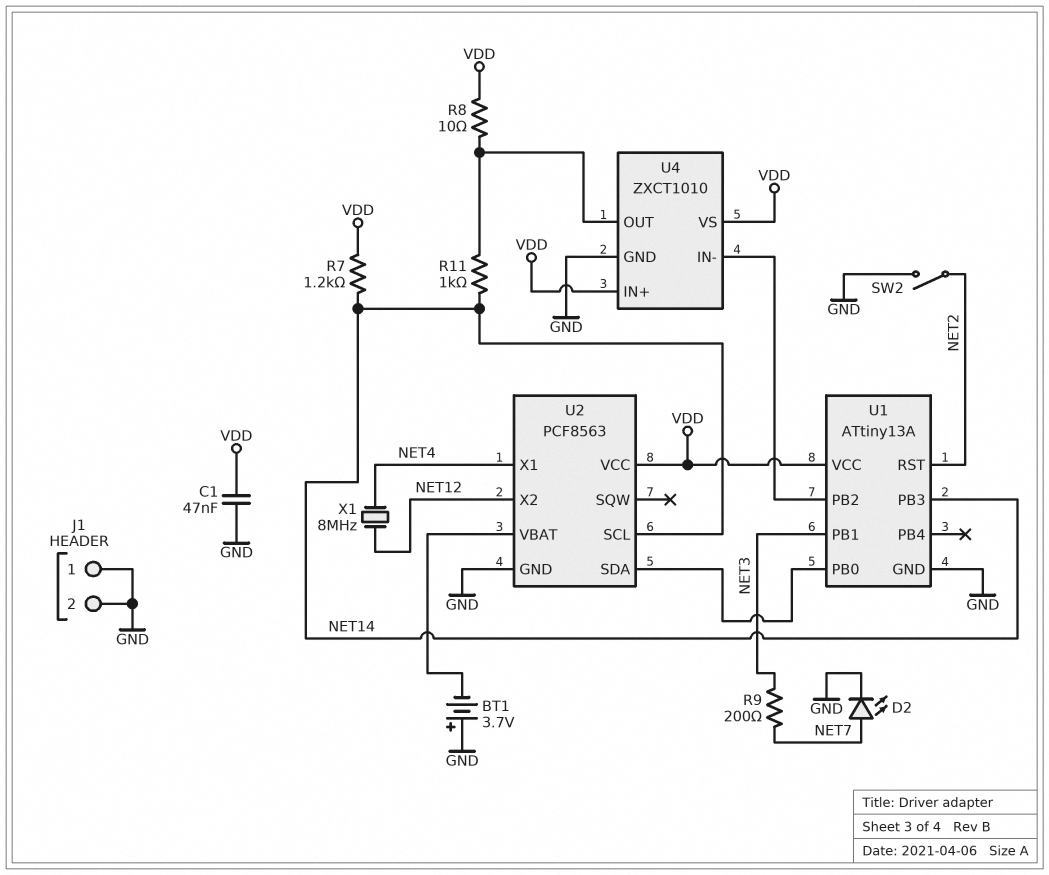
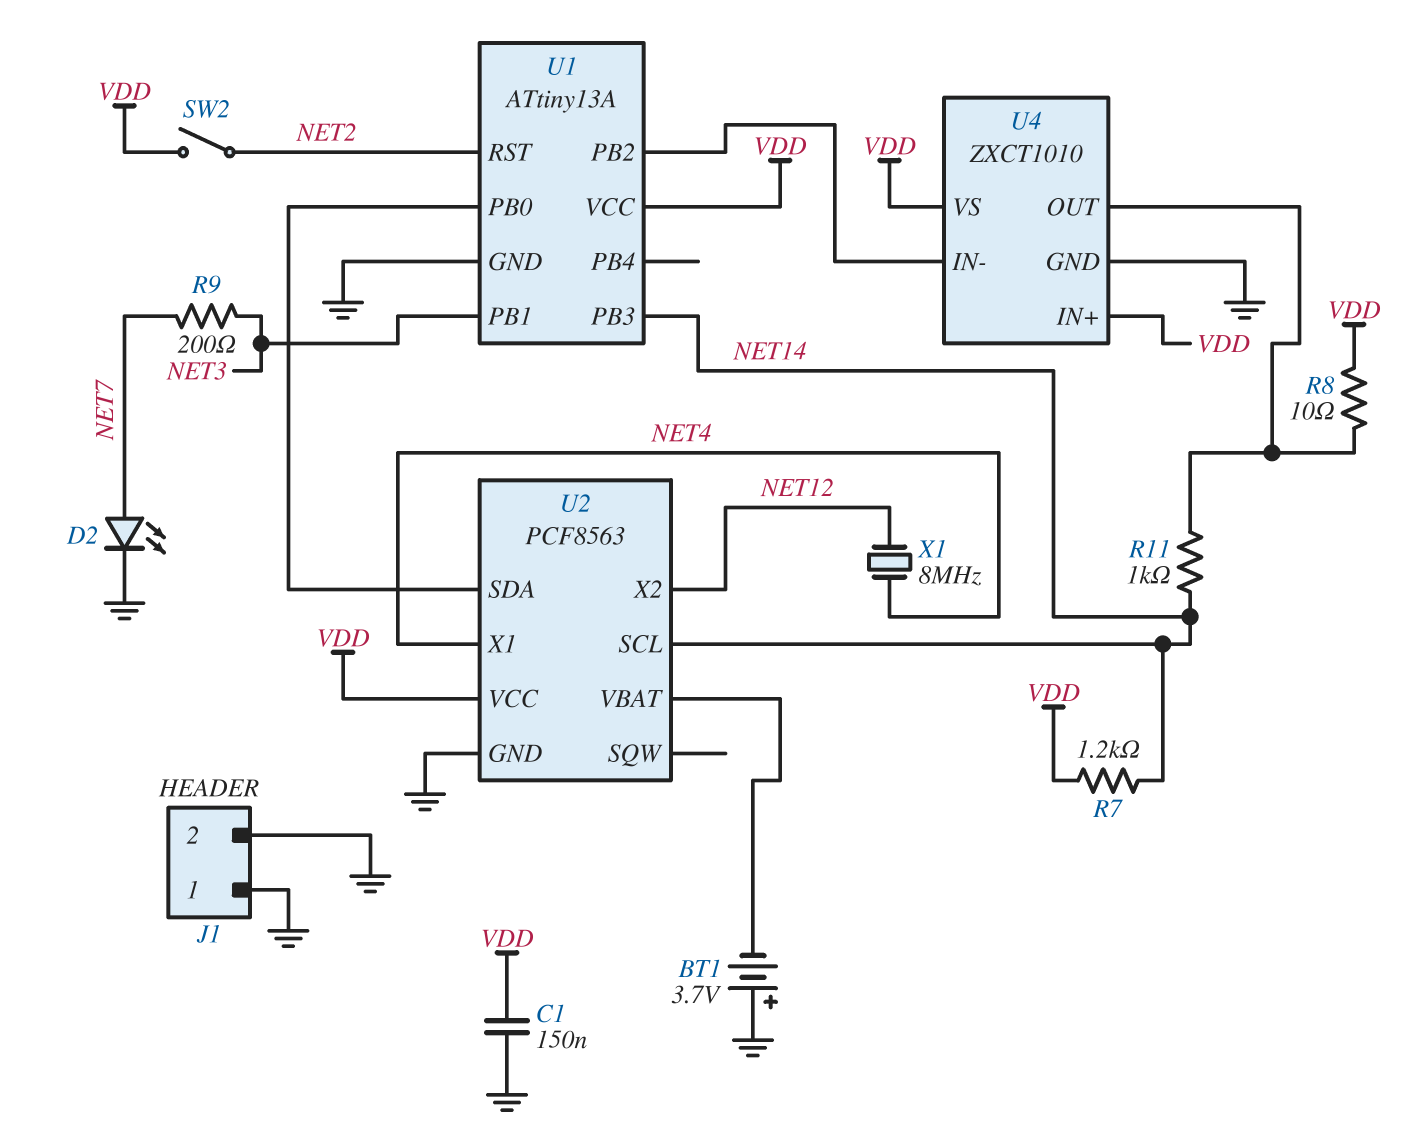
C1: 47nF (GND, VDD) -> 150nF (GND, VDD)
SW2: switch (GND, NET2) -> switch (NET2, VDD)

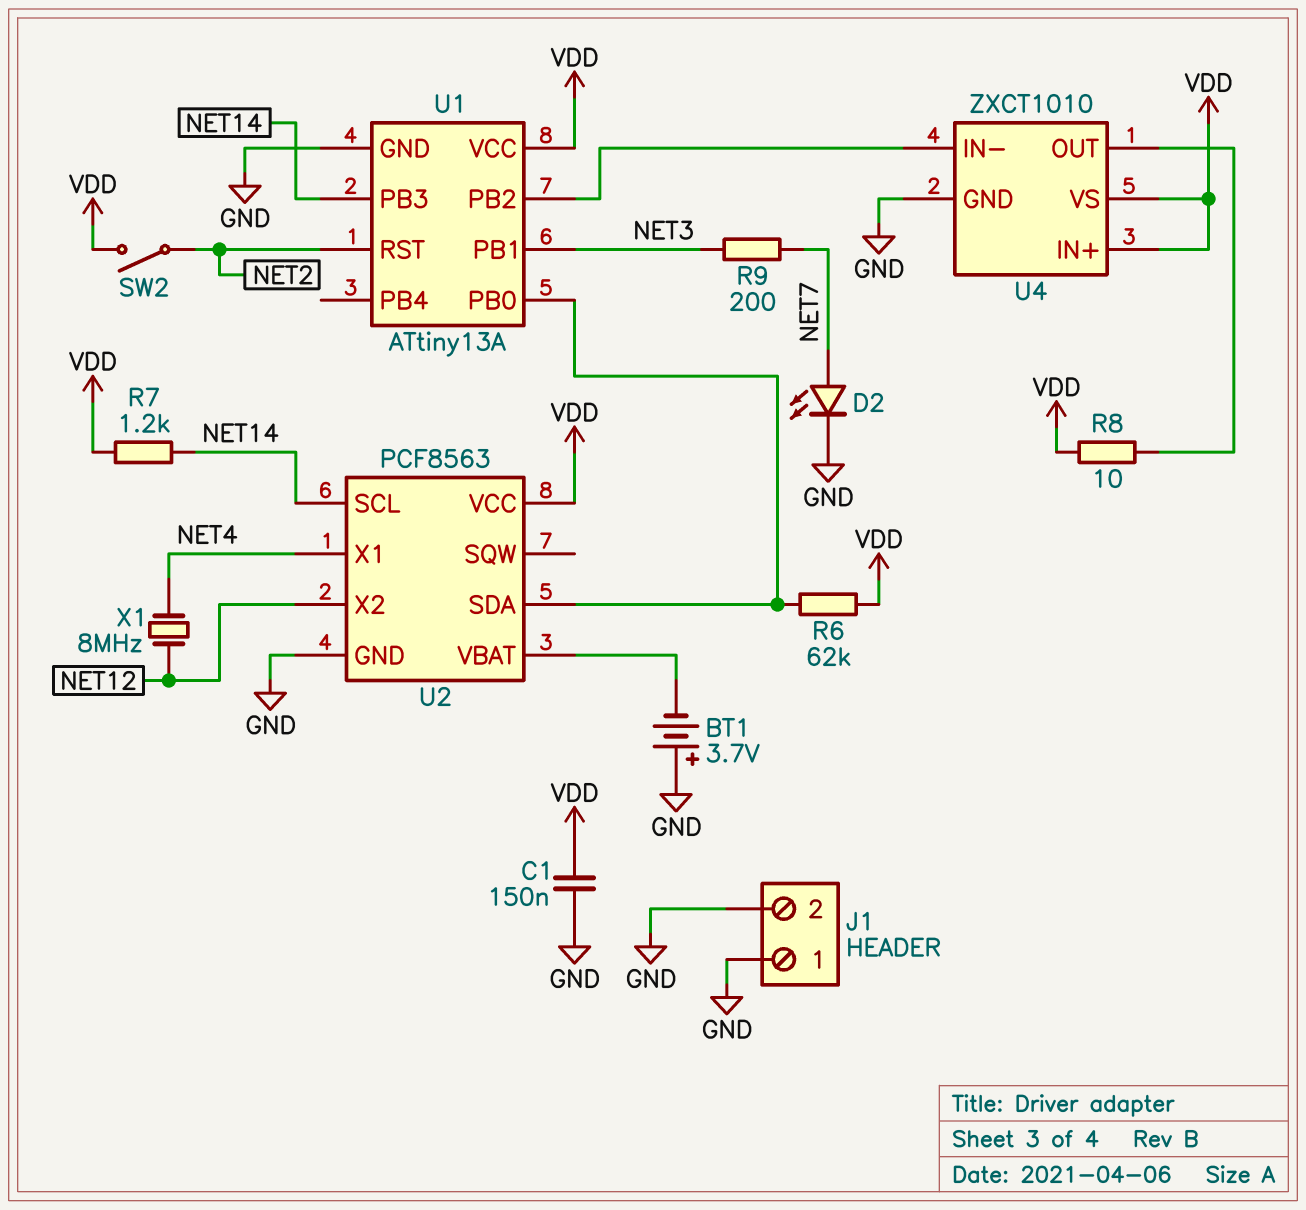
R6: none -> 62k (U1/PB0, VDD)
R11: 1k (NET14, U4/OUT) -> none

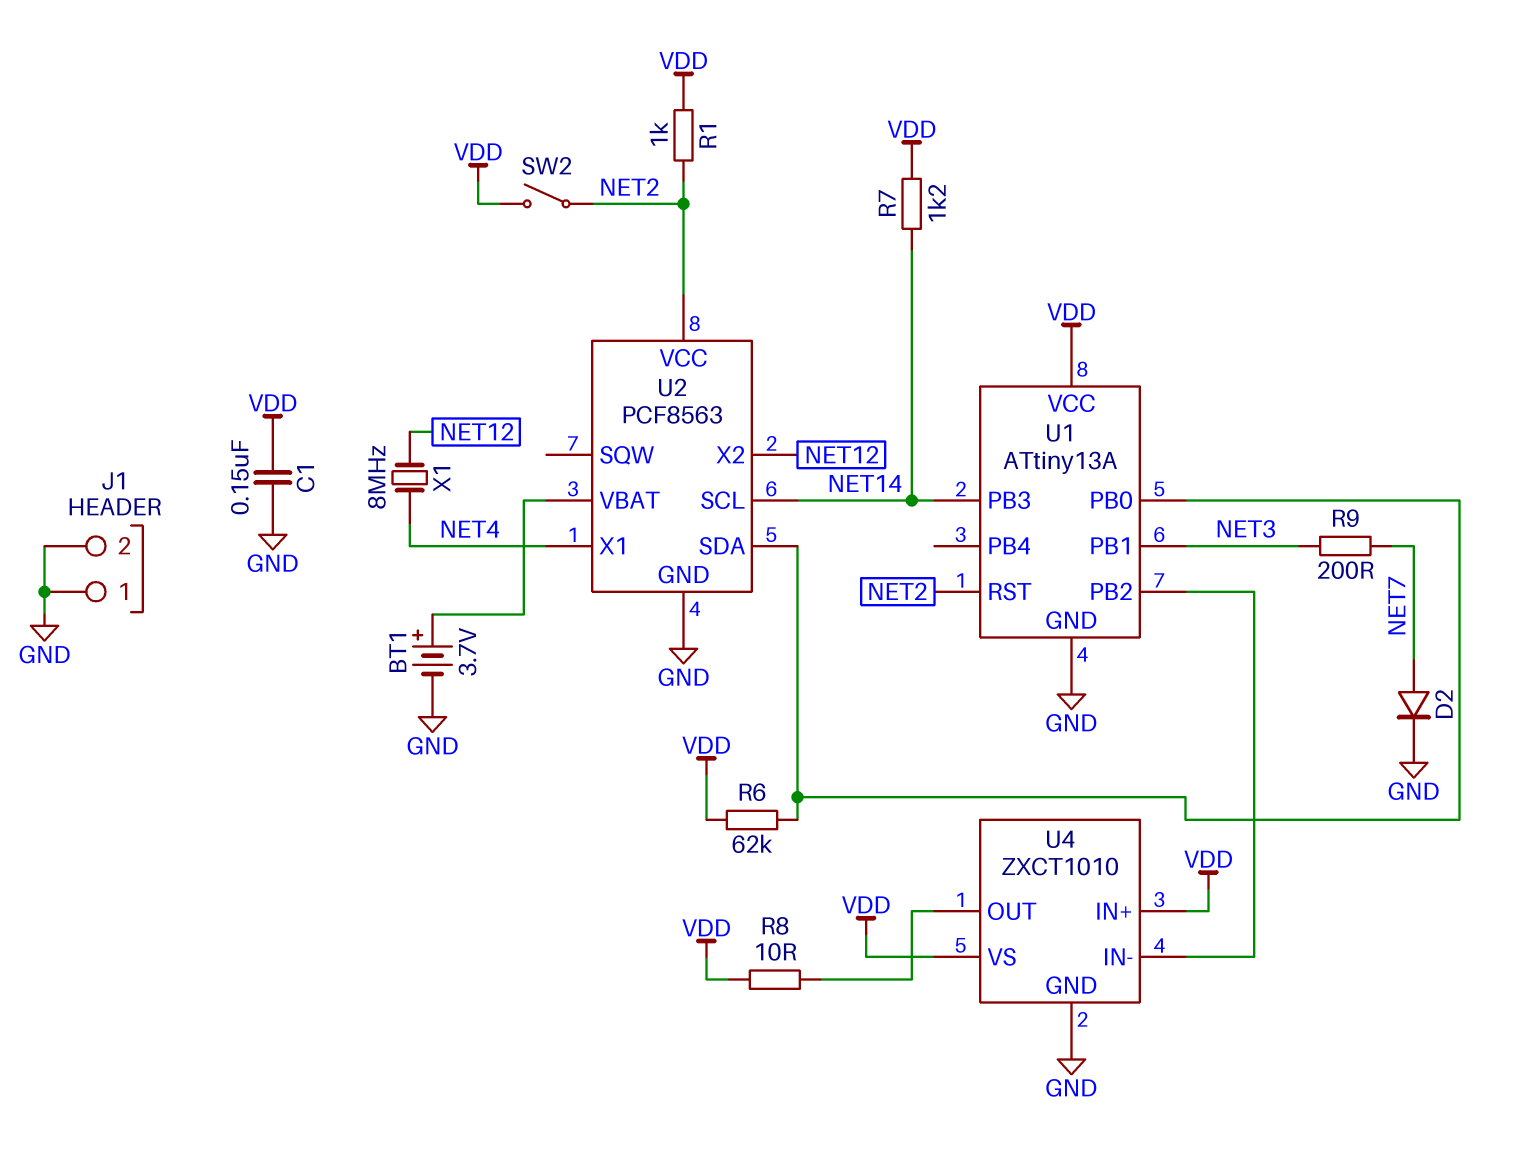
BT1: 3.7V (plus GND, minus U2/VBAT) -> 3.7V (plus U2/VBAT, minus GND)
D2: LED (A NET7, K GND) -> diode (A NET7, K GND)
R1: none -> 1k (NET2, VDD)
U2 pin VCC: VDD -> NET2

